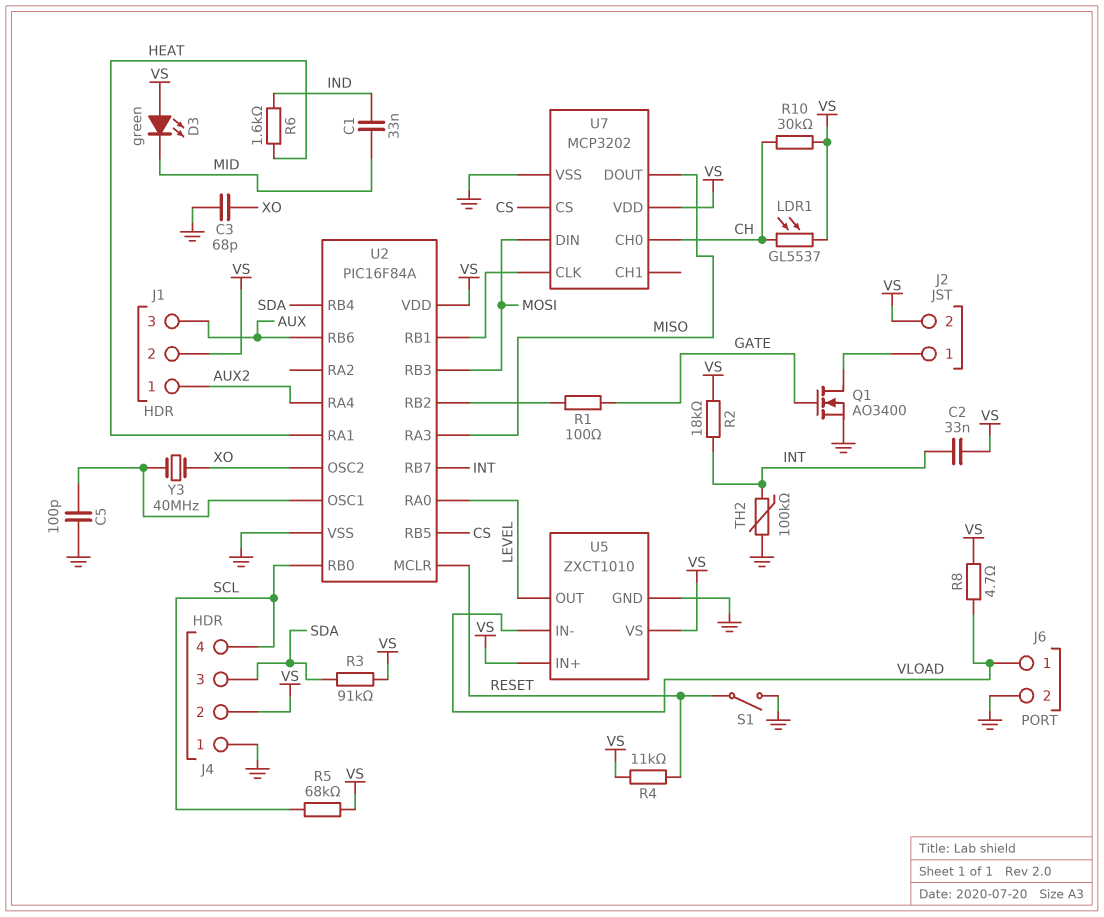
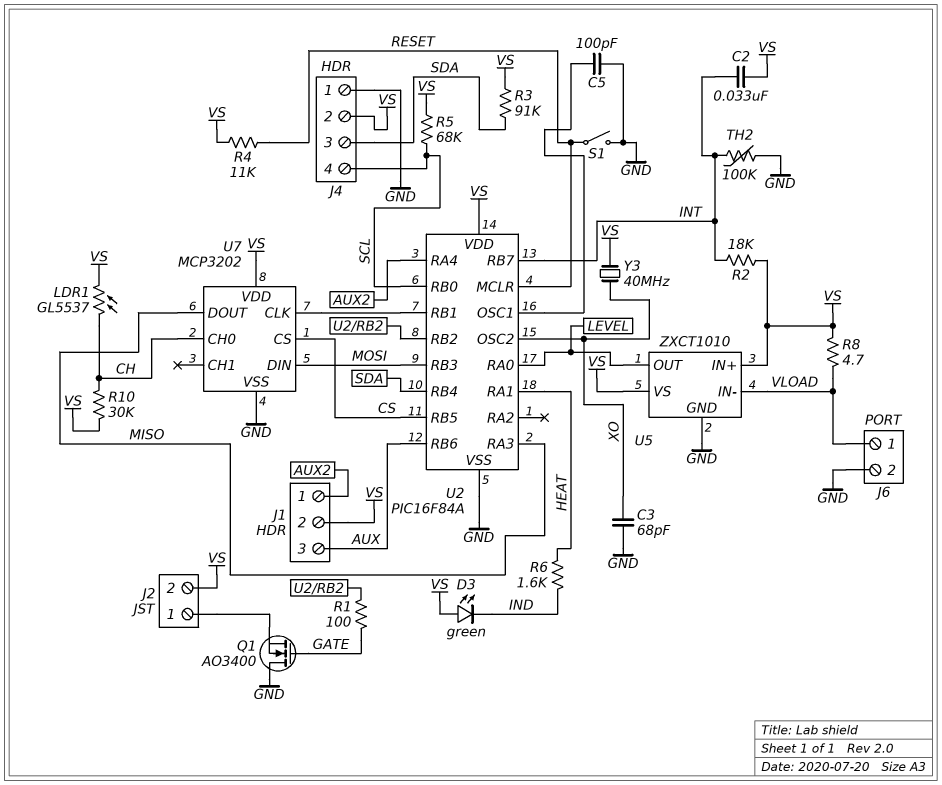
C1: 33nF (IND, MID) -> none
D3: LED green (A VS, K MID) -> LED green (A VS, K IND)
Q1: NMOS AO3400 (G GATE, D J2/1, S GND) -> NMOS AO3400 (G GATE, D GND, S J2/1)
Y3: 40MHz (U2/OSC1, XO) -> 40MHz (VS, XO)

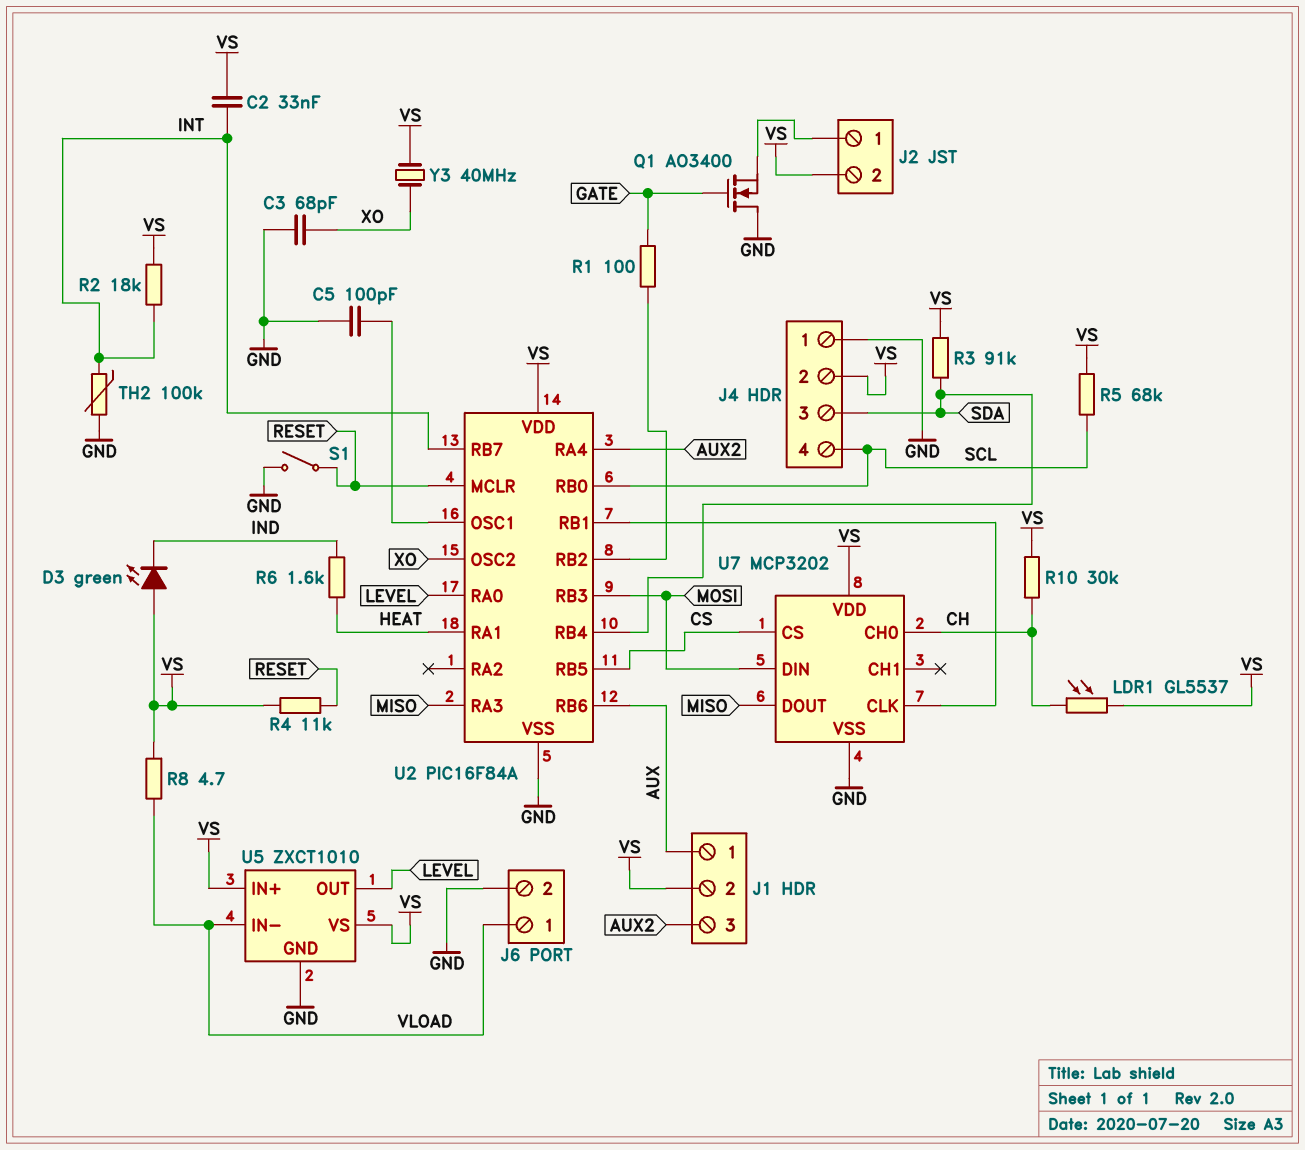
J1 pin 1: AUX2 -> AUX
J1 pin 3: AUX -> AUX2

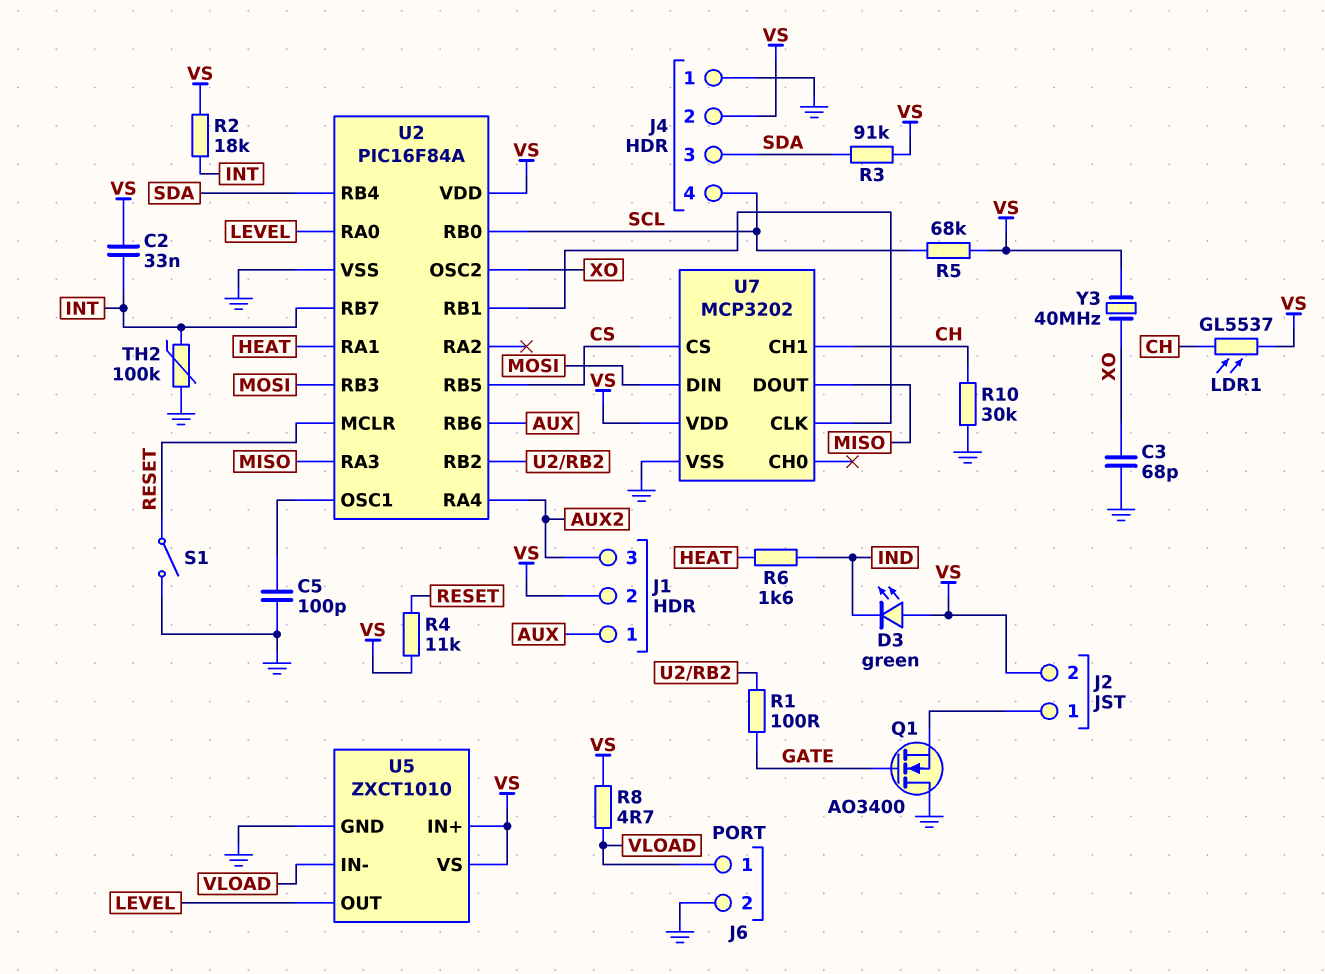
R10: 30k (CH, VS) -> 30k (CH, GND)
U7 pin CH0: CH -> none
U7 pin CH1: none -> CH

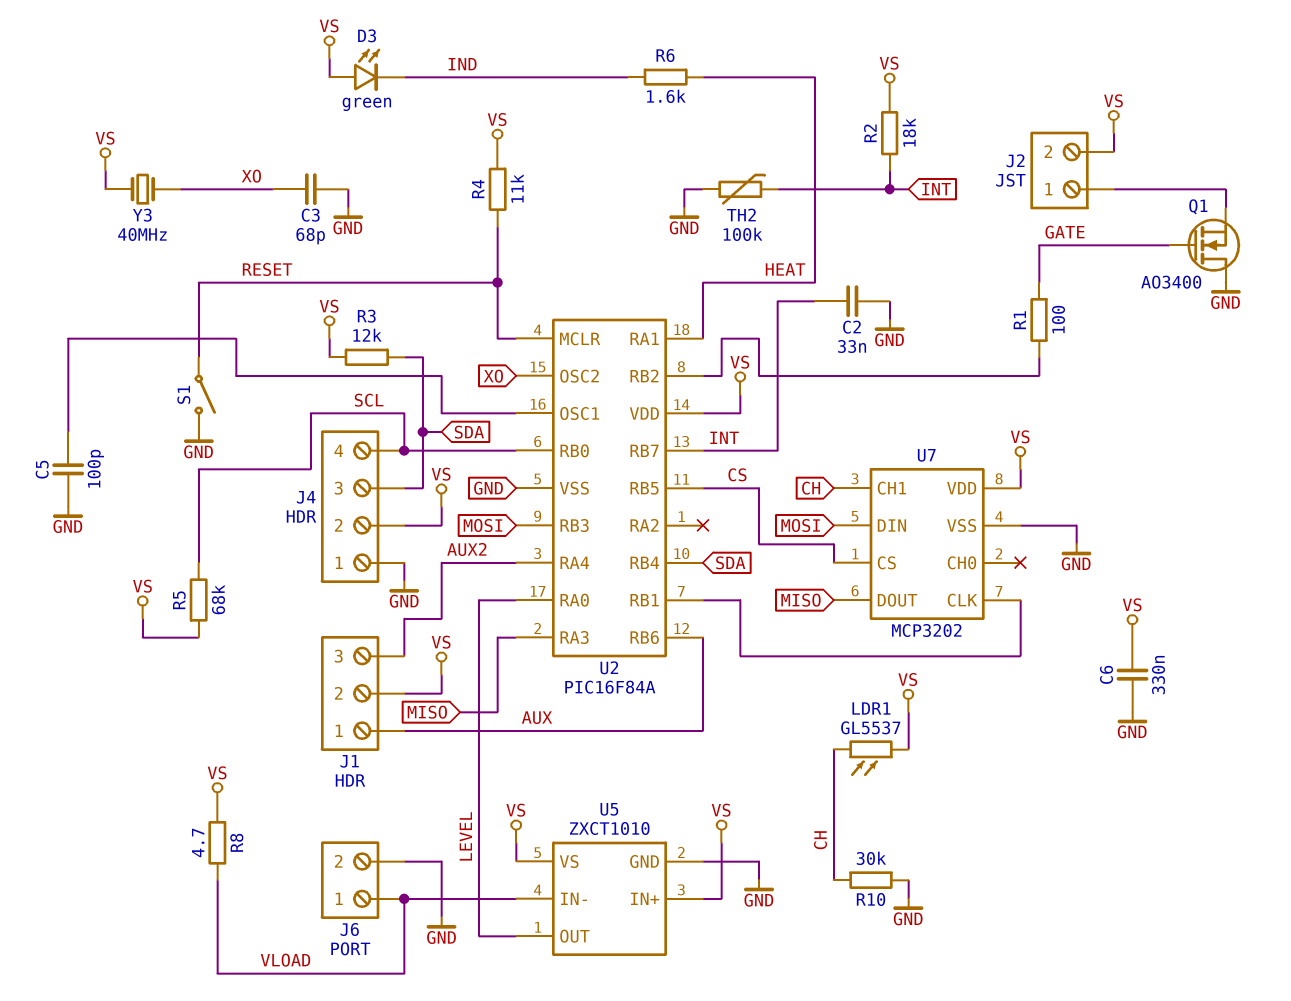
C2: 33nF (INT, VS) -> 33nF (GND, INT)
C6: none -> 330nF (GND, VS)
R3: 91k (SDA, VS) -> 12k (SDA, VS)

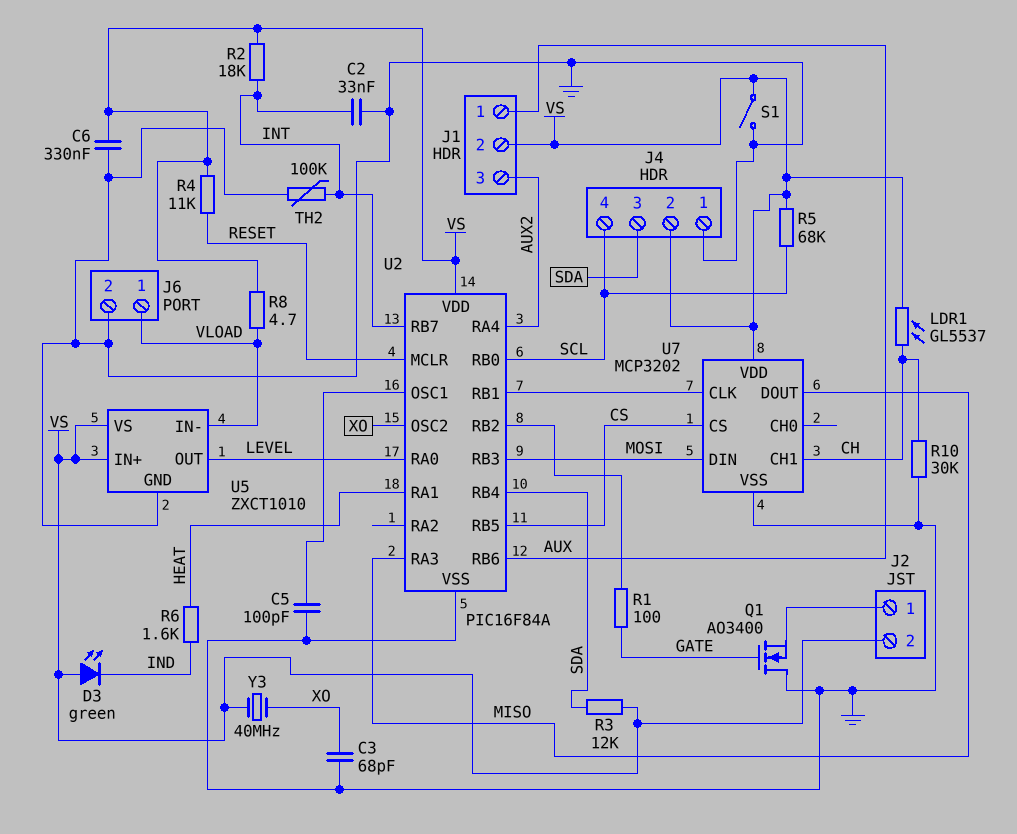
S1: switch (GND, RESET) -> switch (GND, VS)

